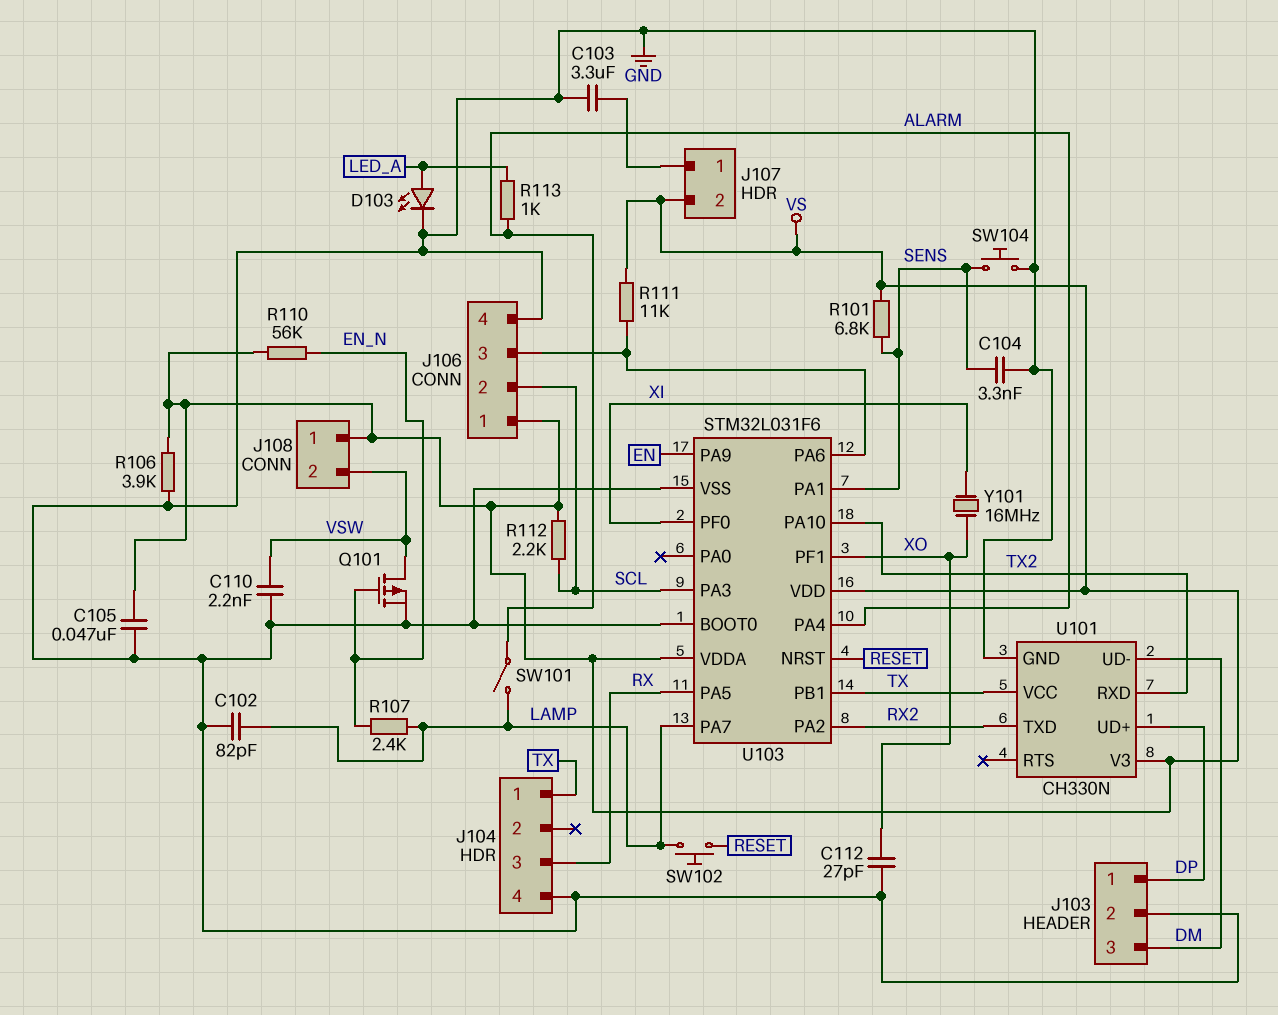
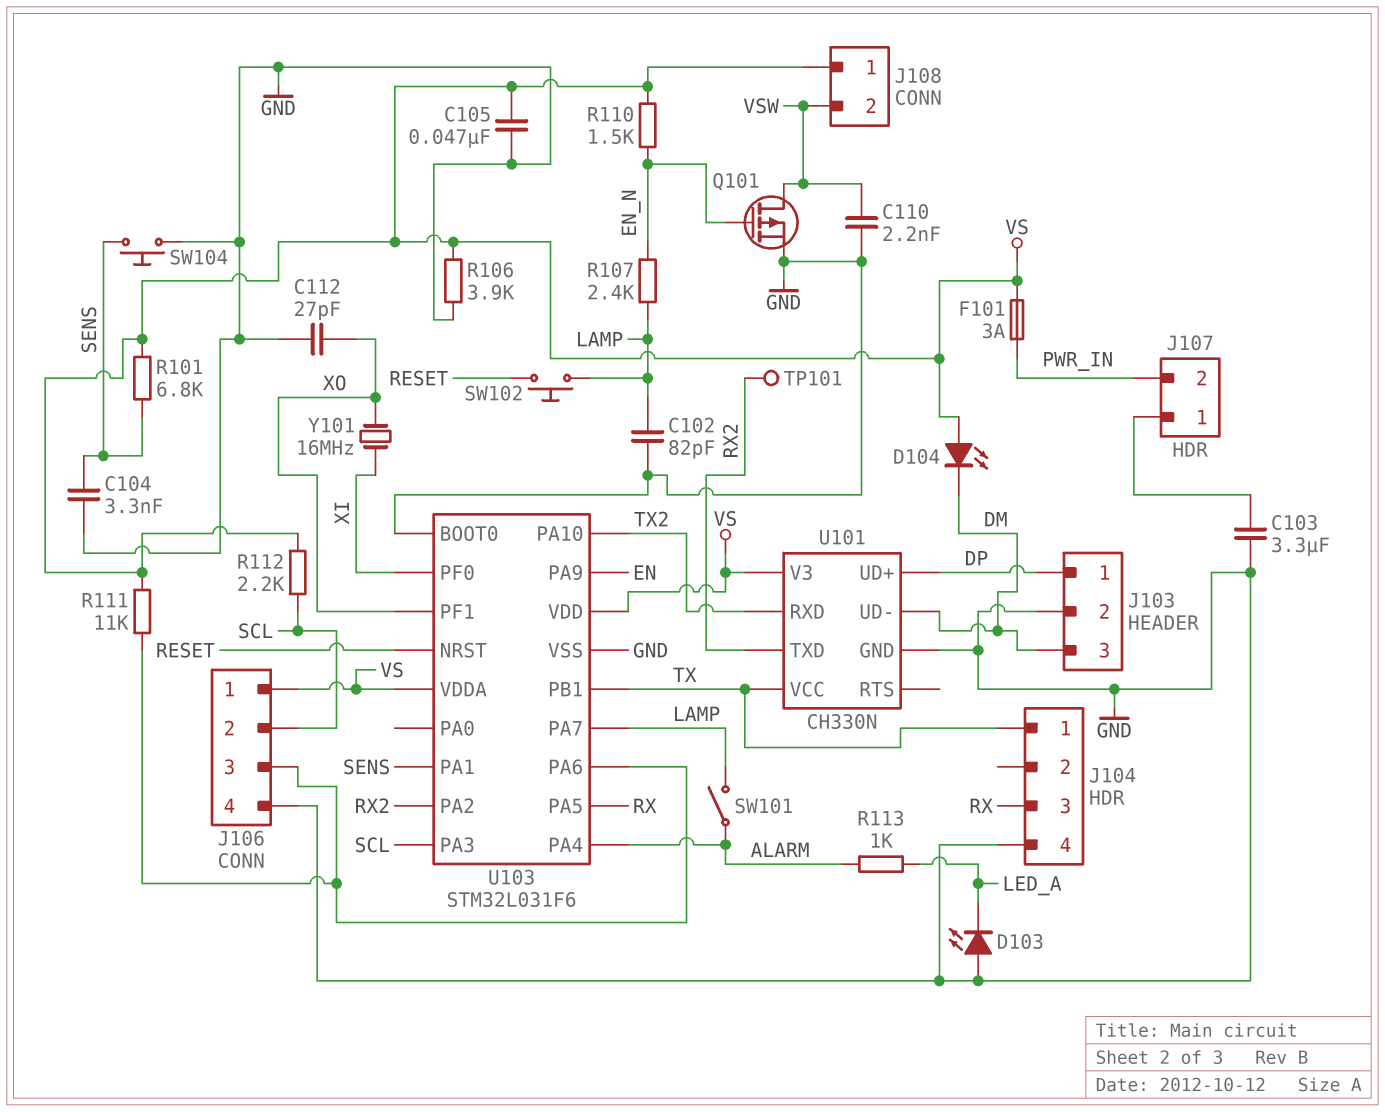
D103: LED (A LED_A, K GND) -> LED (A GND, K LED_A)
D104: none -> LED (A VS, K DM)
F101: none -> 3A (PWR_IN, VS)
J107 pin 2: VS -> PWR_IN
R110: 56k (EN_N, VS) -> 1.5k (EN_N, VS)
TP101: none -> test point (RX2)

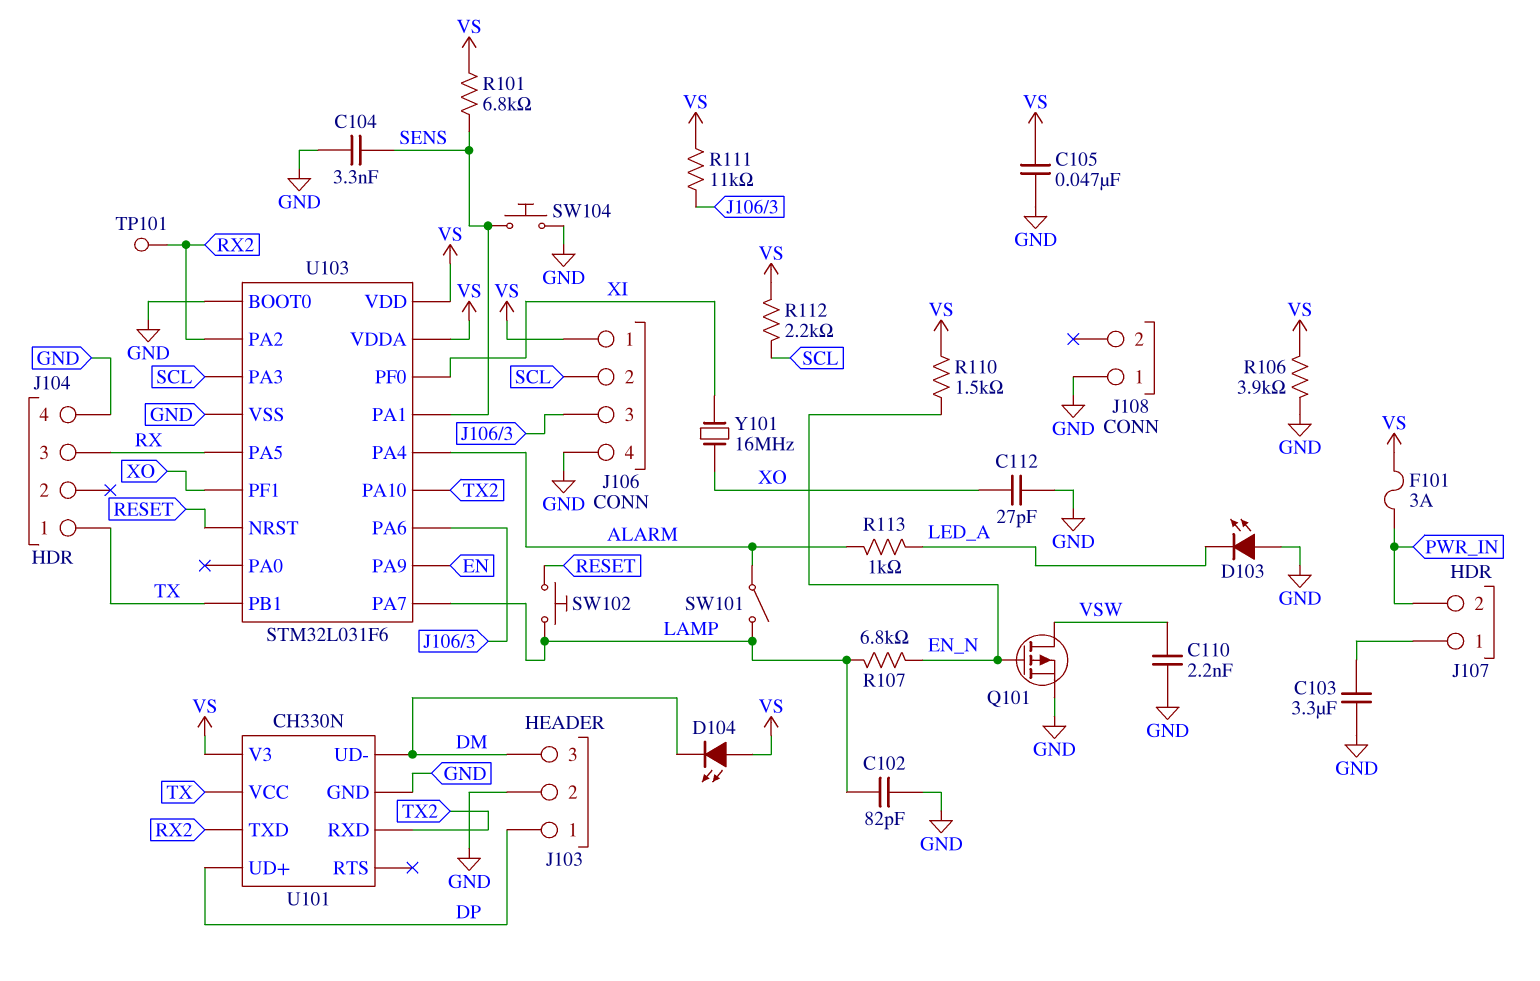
J108 pin 1: VS -> GND
J108 pin 2: VSW -> none
R107: 2.4k (EN_N, LAMP) -> 6.8k (EN_N, LAMP)

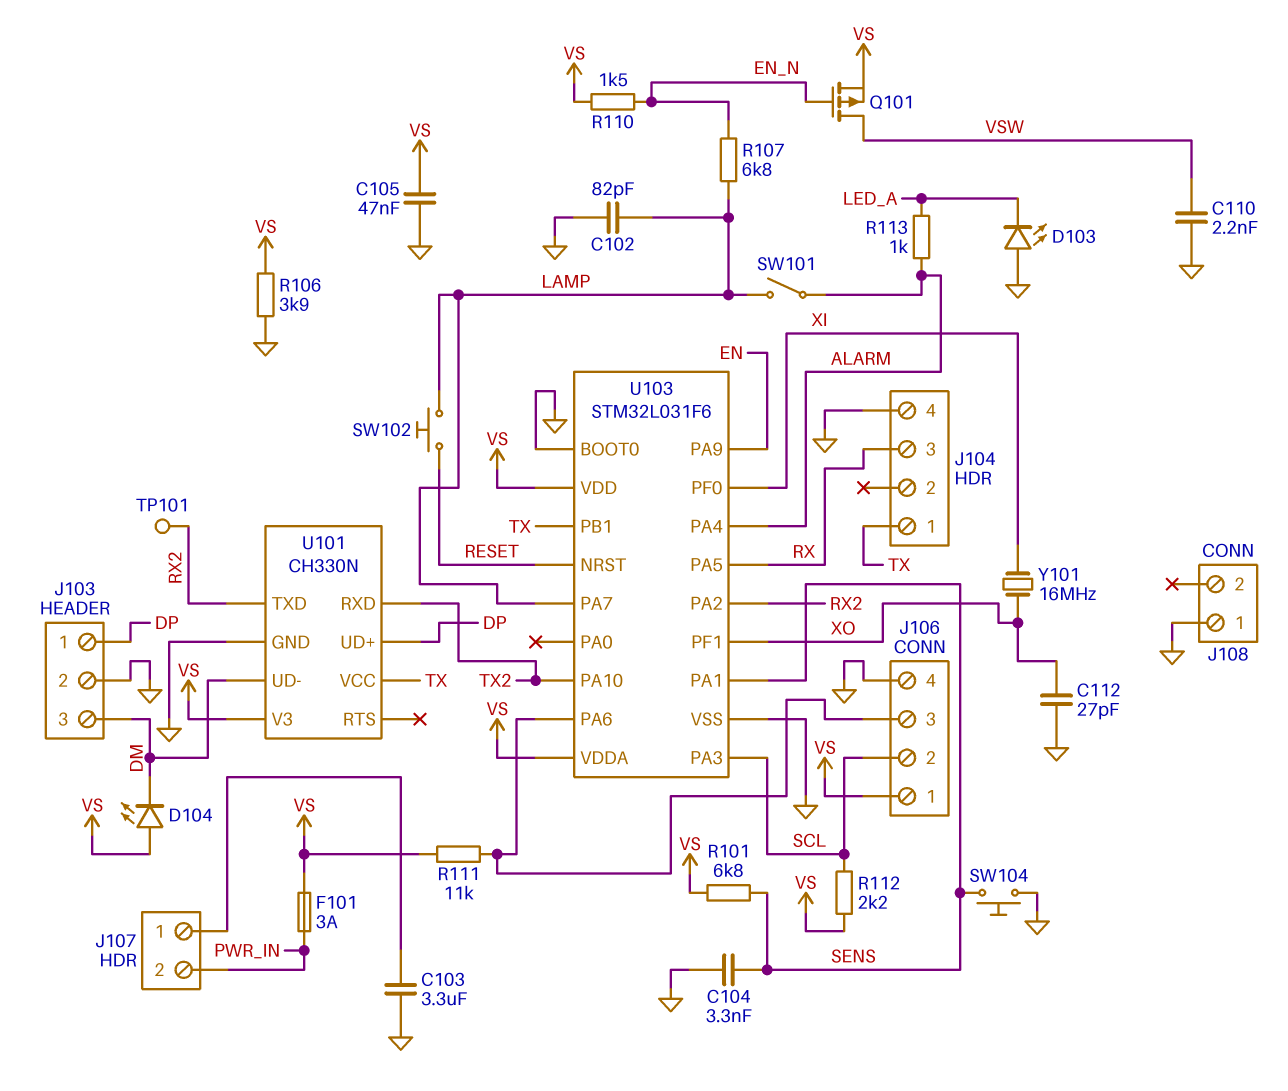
Q101: PMOS (G EN_N, D VSW, S GND) -> PMOS (G EN_N, D VSW, S VS)

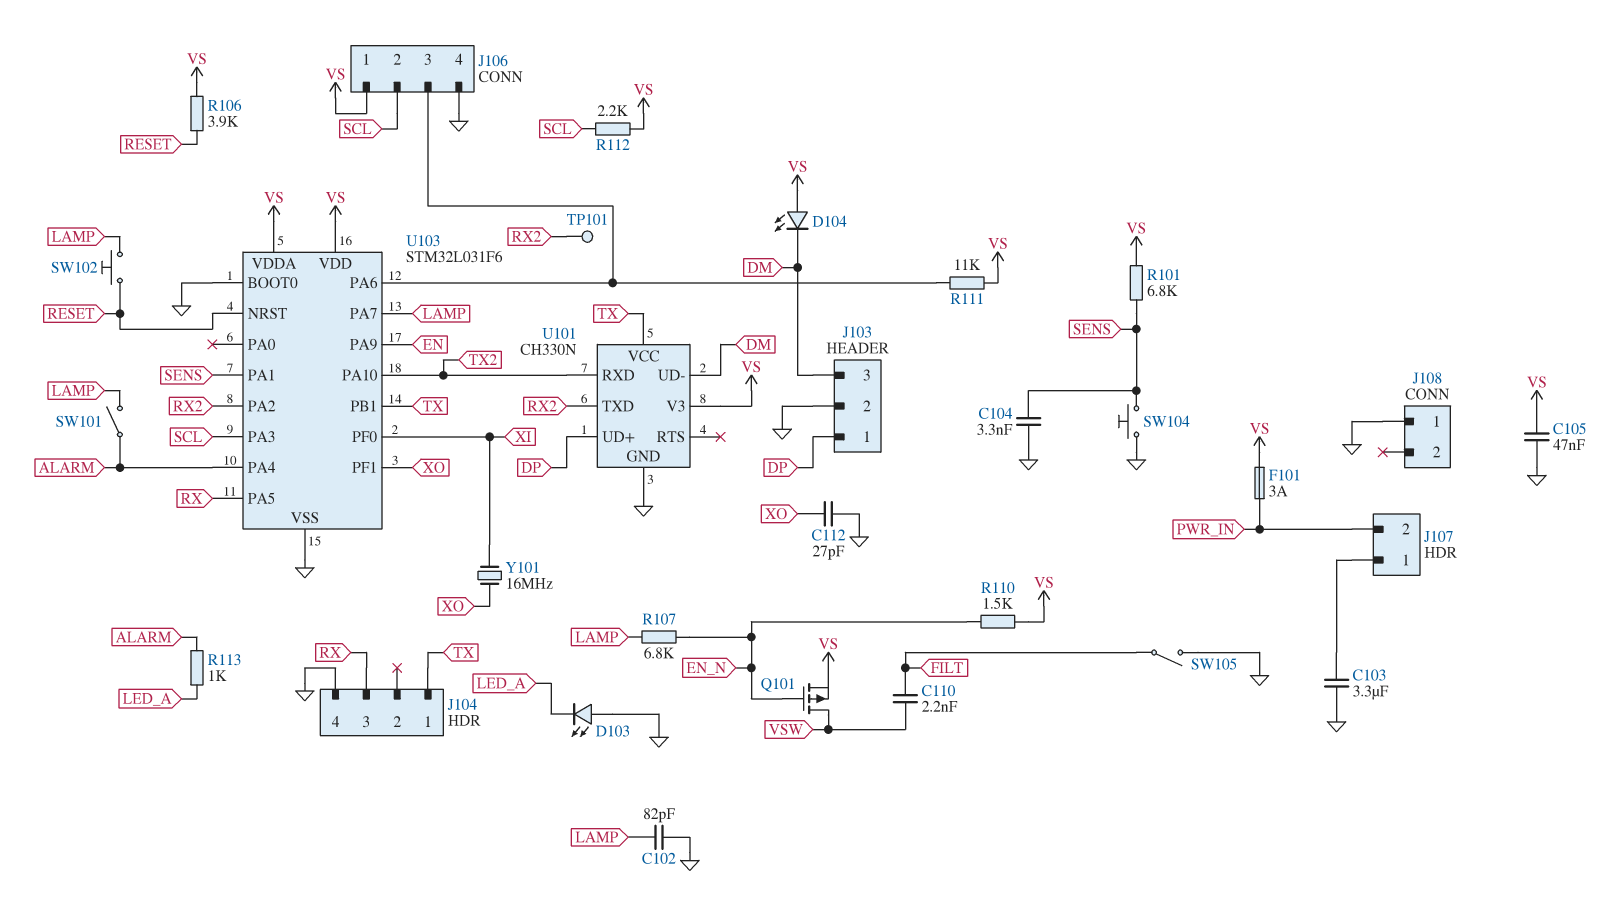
C110: 2.2nF (GND, VSW) -> 2.2nF (FILT, VSW)
R106: 3.9k (GND, VS) -> 3.9k (RESET, VS)
SW105: none -> switch (FILT, GND)

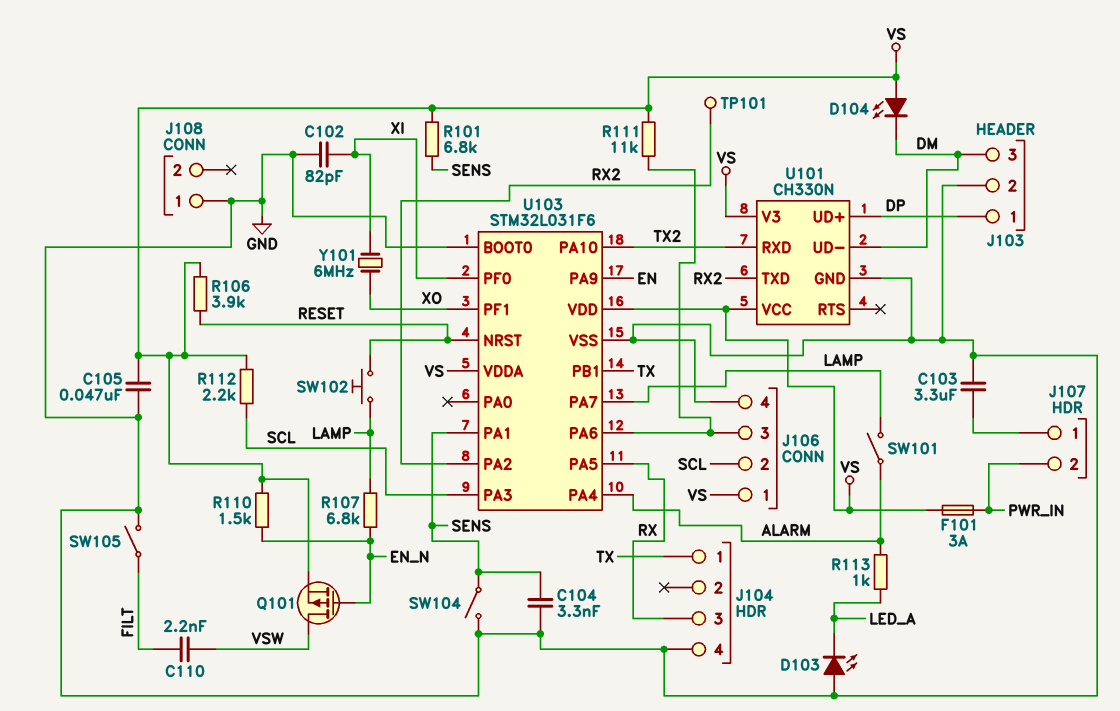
C102: 82pF (GND, LAMP) -> 82pF (GND, XI)
C112: 27pF (GND, XO) -> none
SW104: button (GND, SENS) -> switch (GND, SENS)
U101 pin VCC: TX -> VS
Y101: 16MHz (XI, XO) -> 6MHz (XI, XO)

